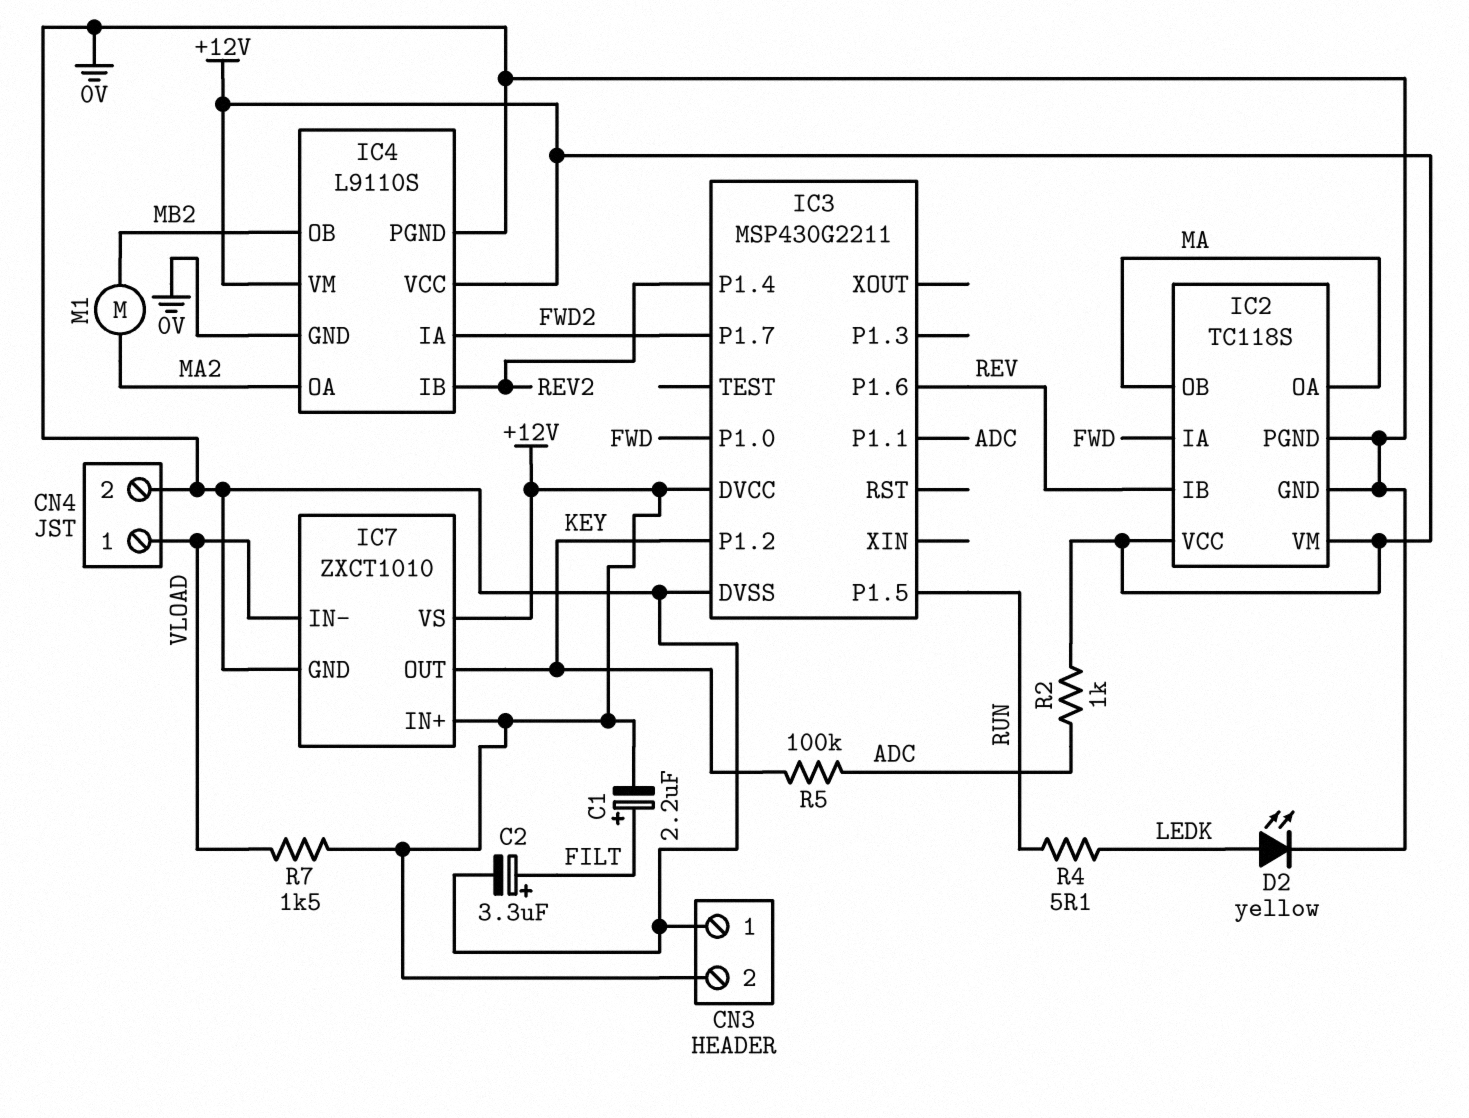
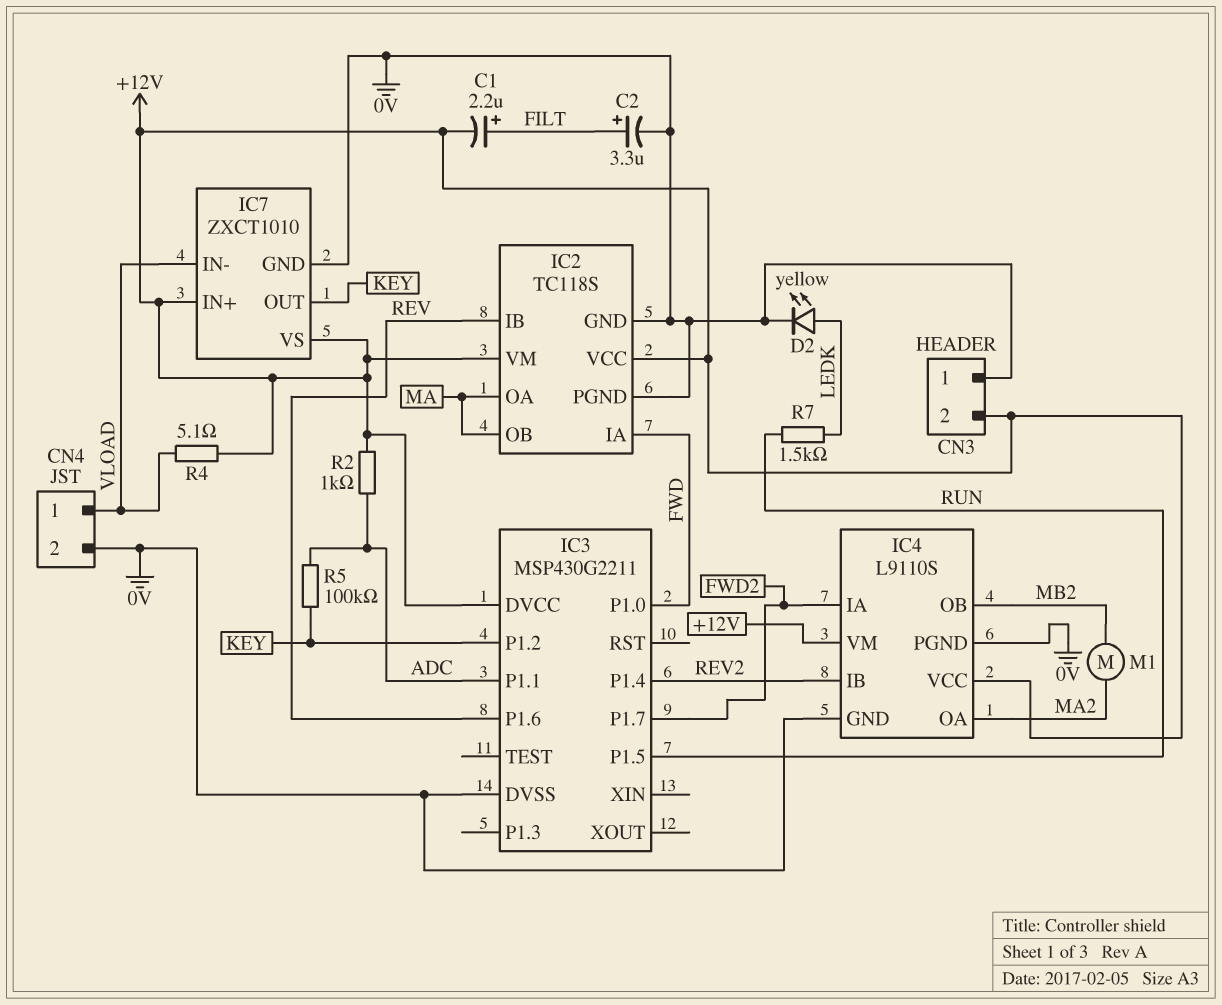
R4: 5.1 (LEDK, RUN) -> 5.1 (+12V, VLOAD)
R7: 1.5k (+12V, VLOAD) -> 1.5k (LEDK, RUN)

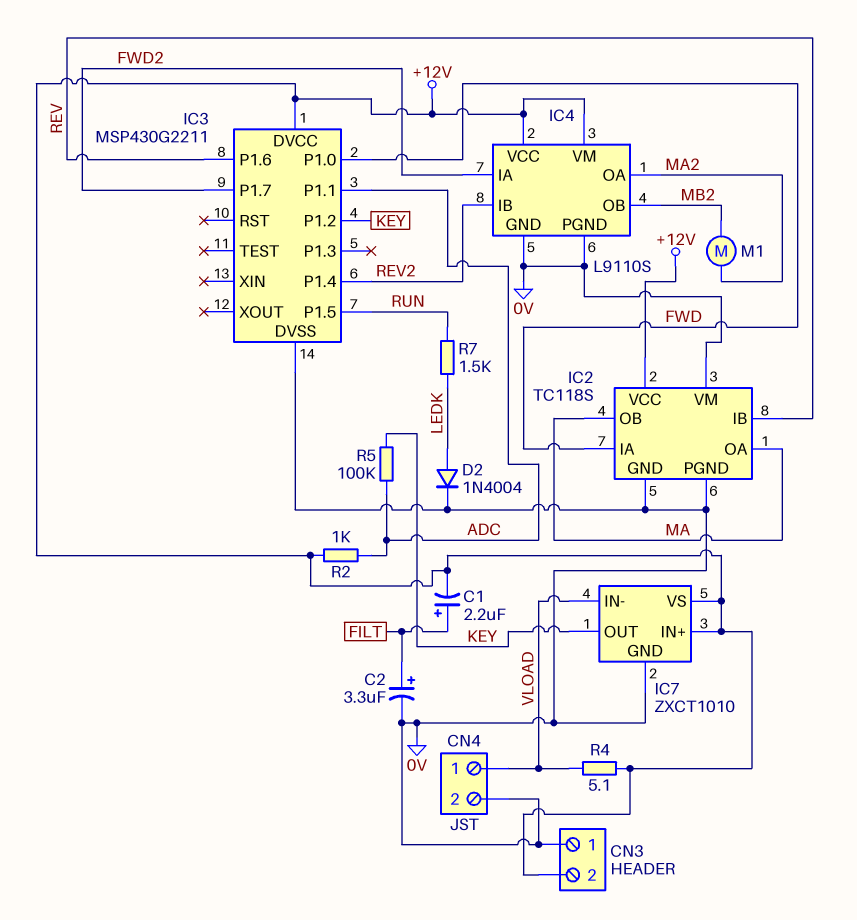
D2: LED yellow (A LEDK, K 0V) -> diode 1N4004 (A LEDK, K 0V)
IC2 pin VM: +12V -> 0V

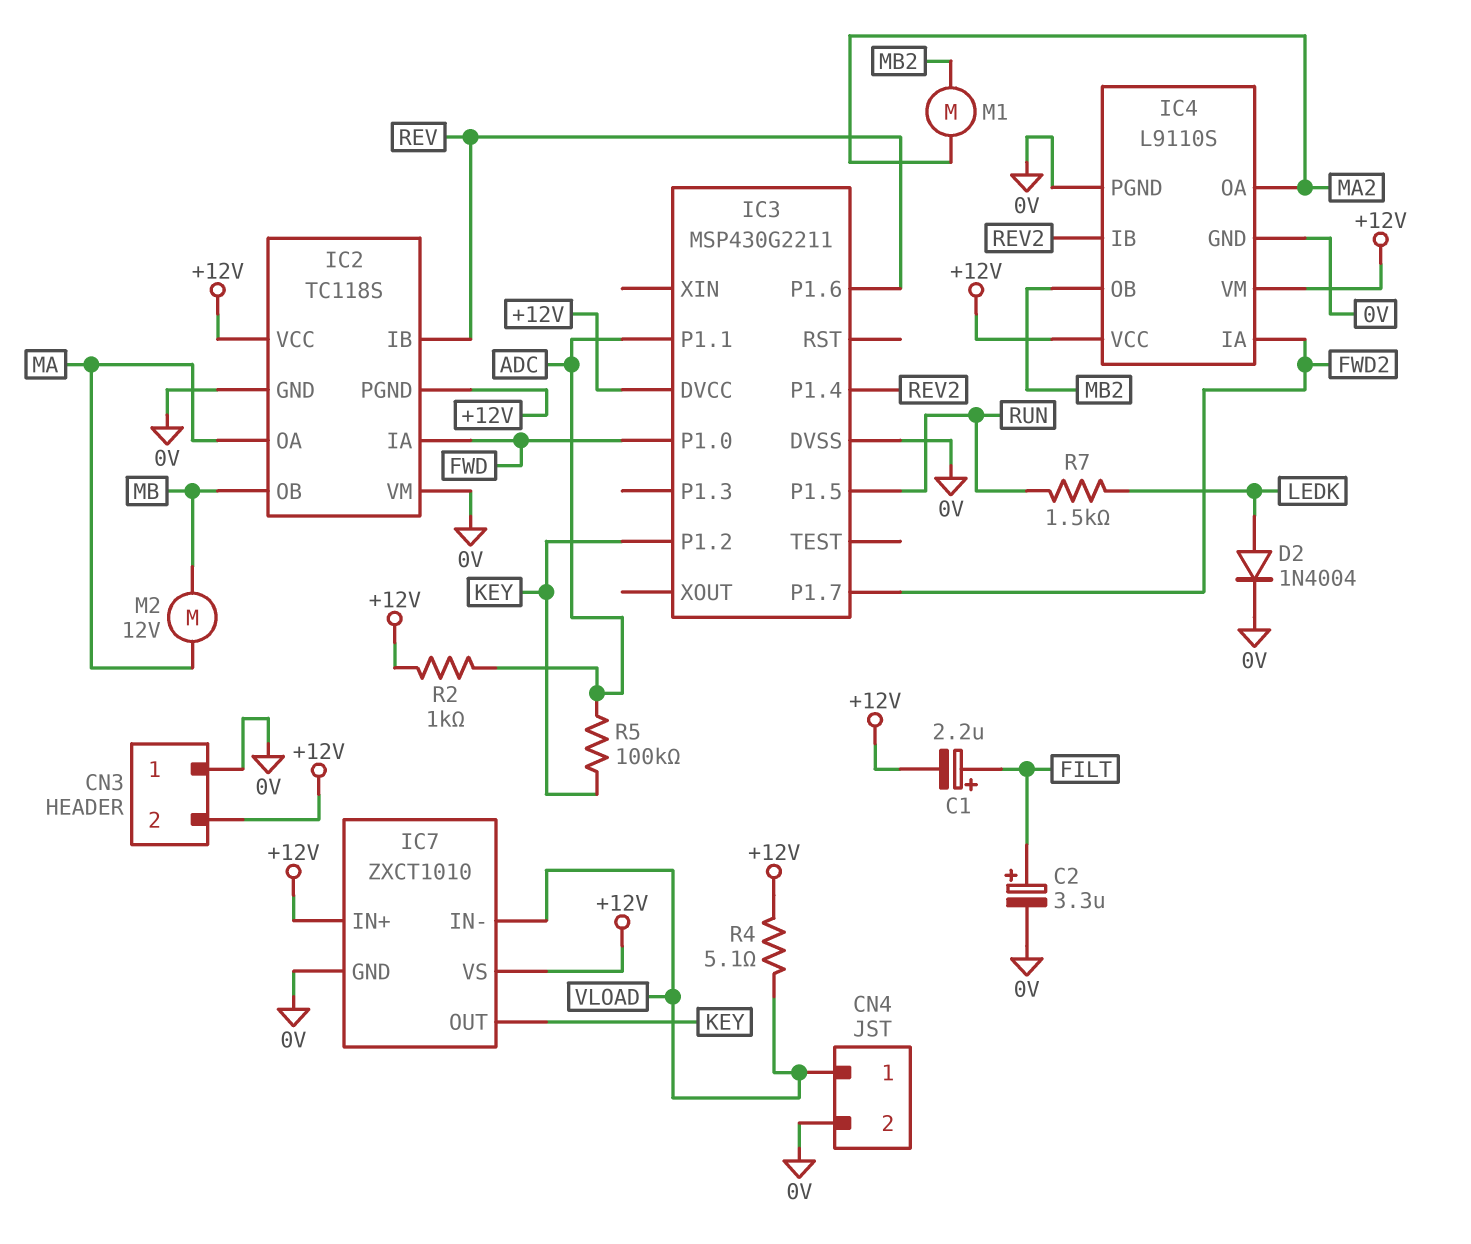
IC2 pin OB: MA -> MB
IC2 pin PGND: 0V -> +12V
M2: none -> motor 12V (MA, MB)

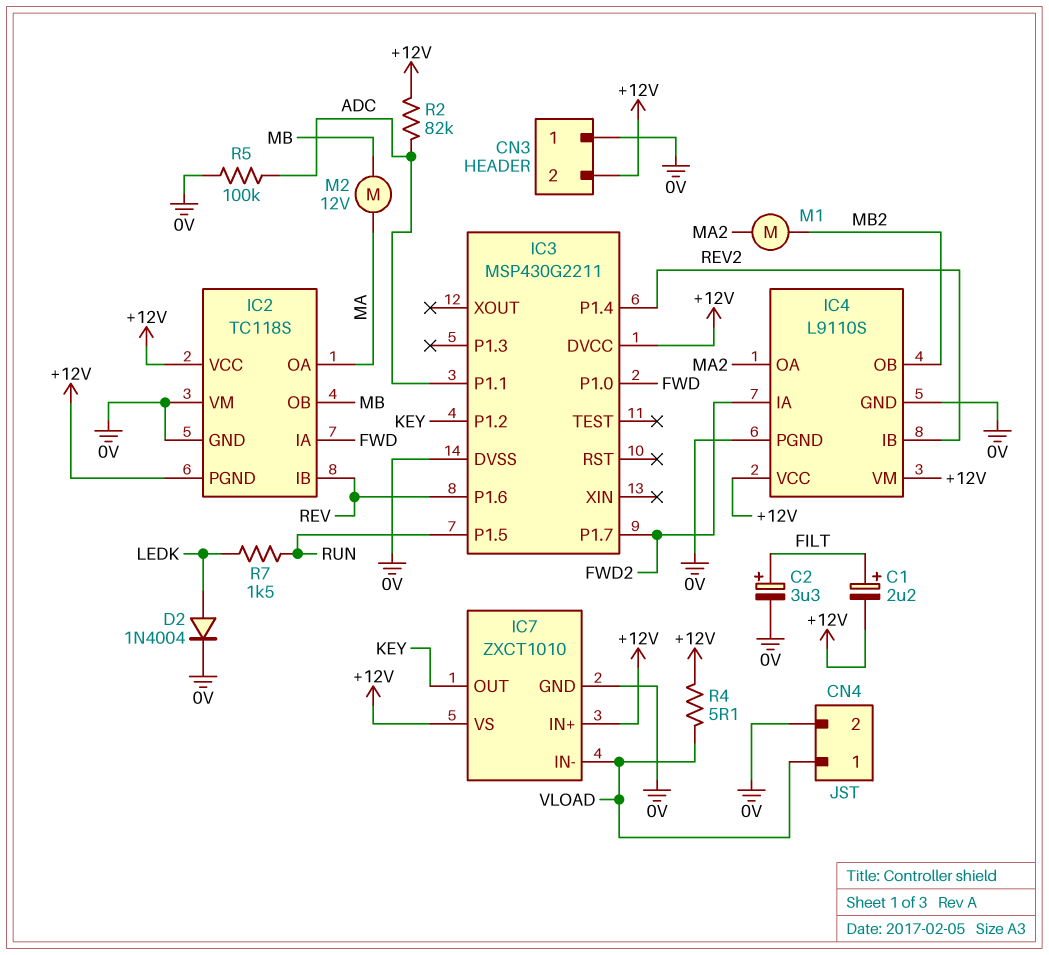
R2: 1k (+12V, ADC) -> 82k (+12V, ADC)
R5: 100k (ADC, KEY) -> 100k (0V, ADC)

